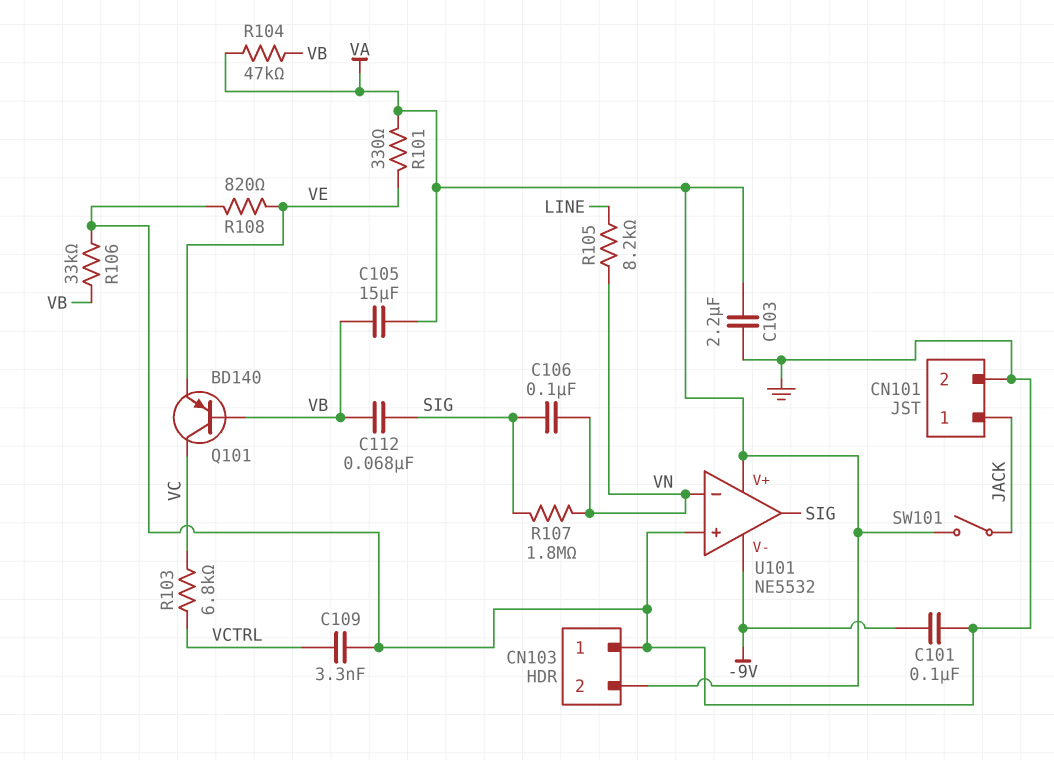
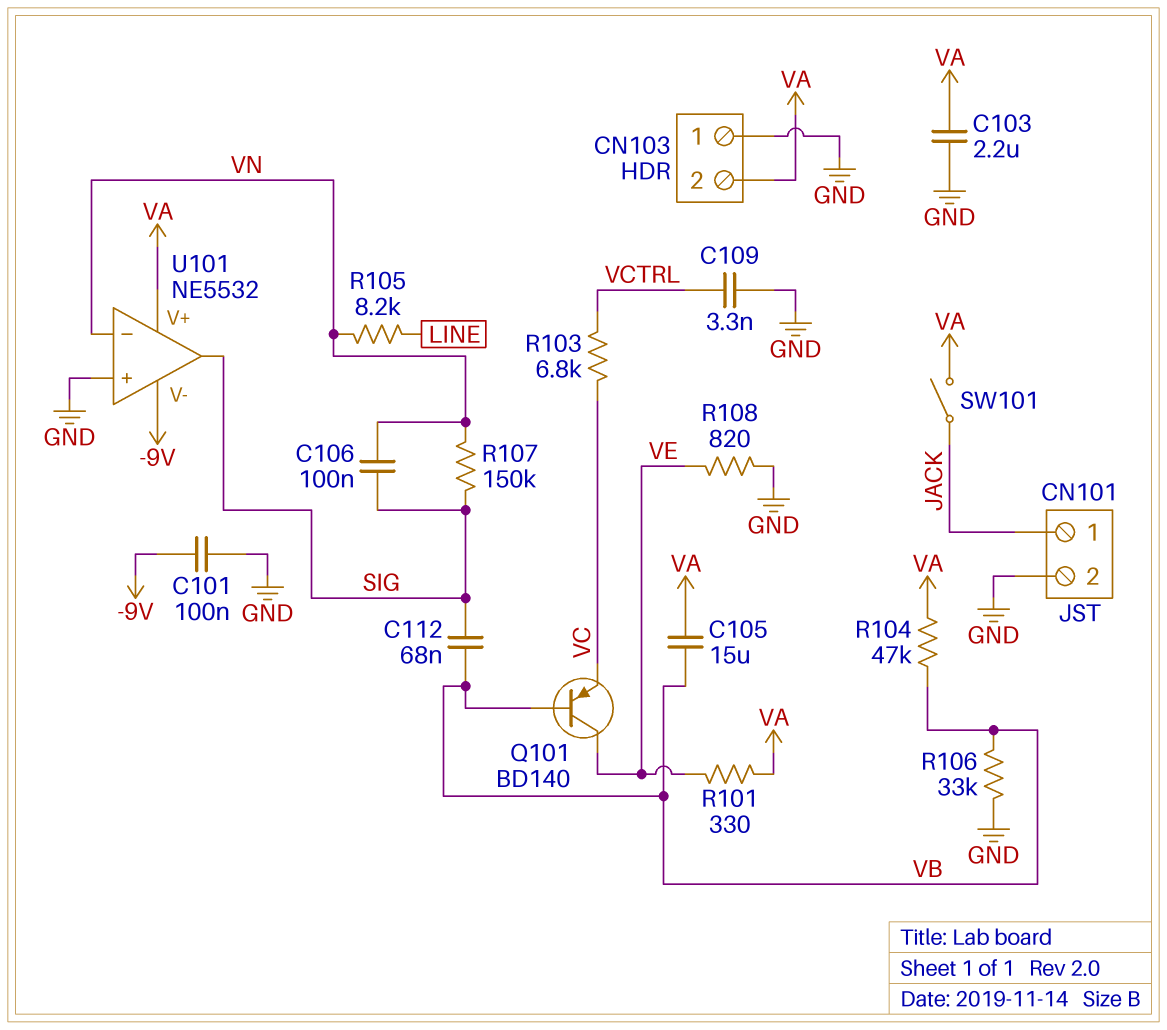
Q101: PNP BD140 (B VB, C VC, E VE) -> PNP BD140 (B VB, C VE, E VC)
R107: 1.8M (SIG, VN) -> 150k (SIG, VN)

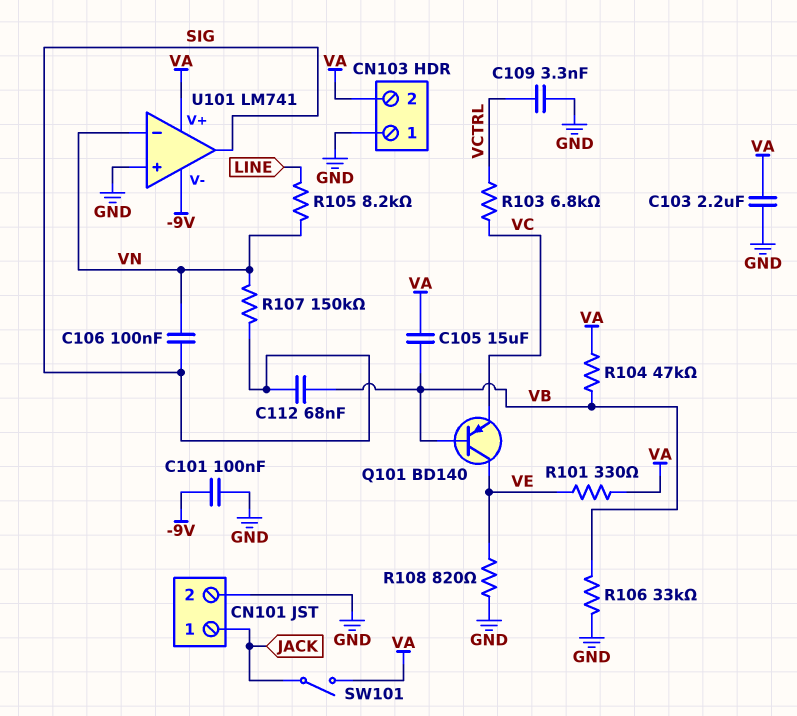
U101: NE5532 -> LM741

